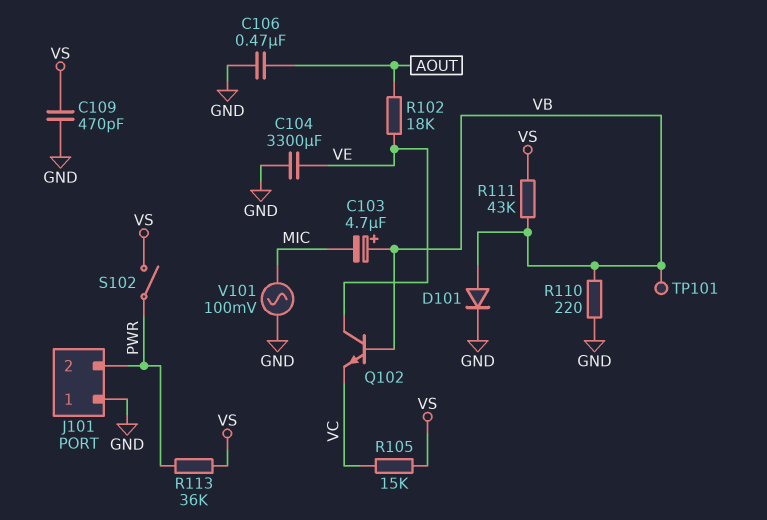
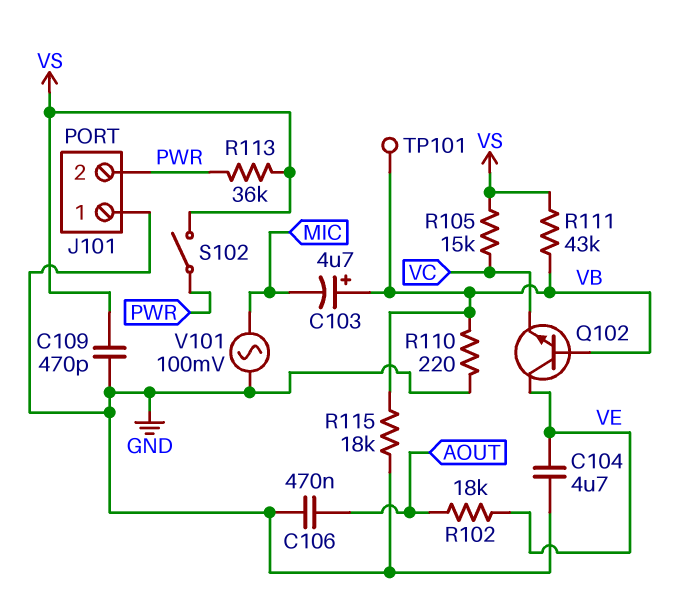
C104: 3300uF (GND, VE) -> 4.7uF (GND, VE)
D101: diode (A VB, K GND) -> none
R115: none -> 18k (GND, VB)

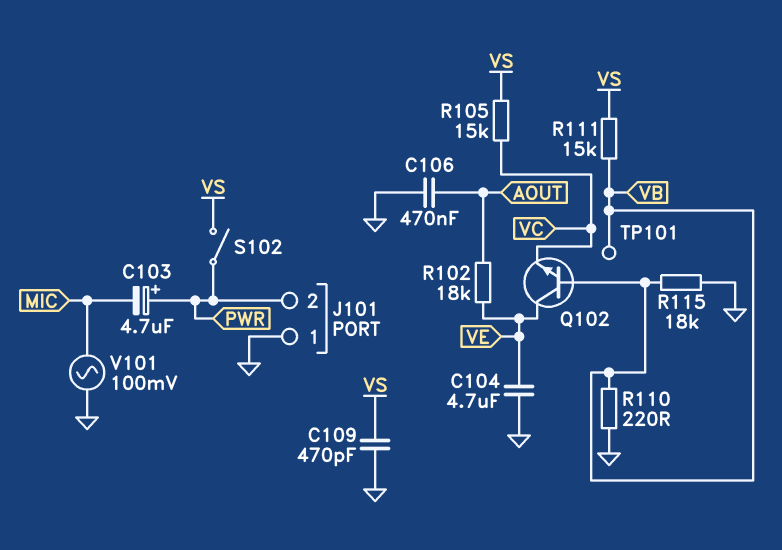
C103: 4.7uF (plus VB, minus MIC) -> 4.7uF (plus PWR, minus MIC)
R111: 43k (VB, VS) -> 15k (VB, VS)
R113: 36k (PWR, VS) -> none

